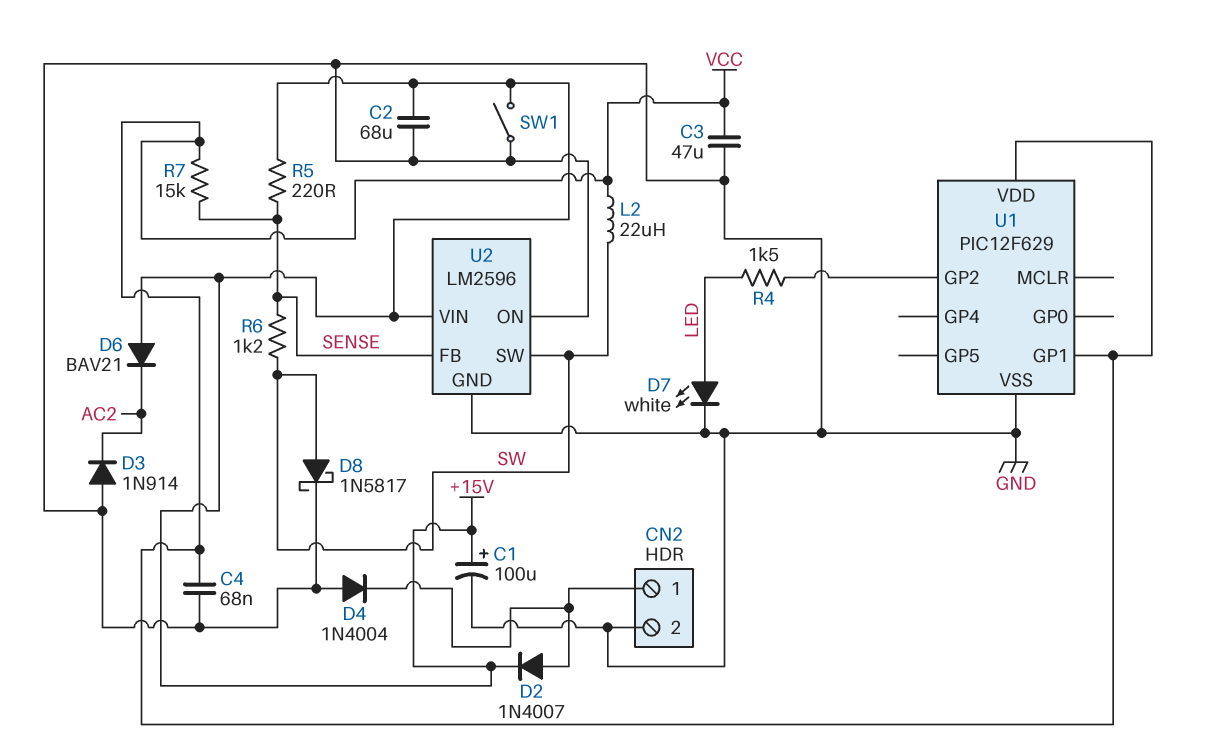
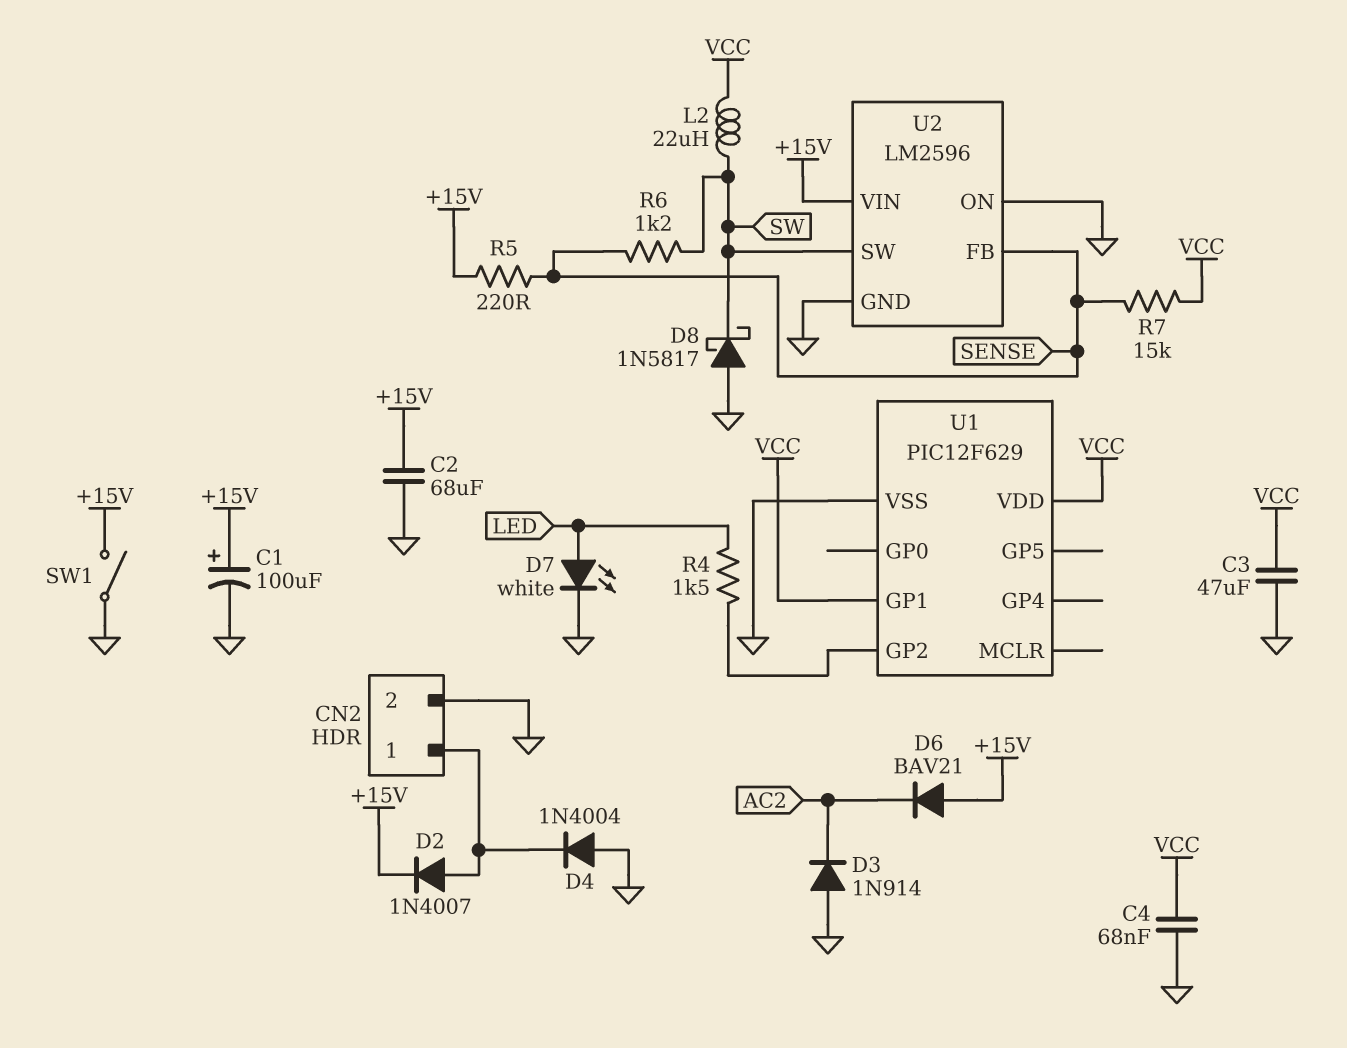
D8: schottky 1N5817 (A SW, K GND) -> schottky 1N5817 (A GND, K SW)

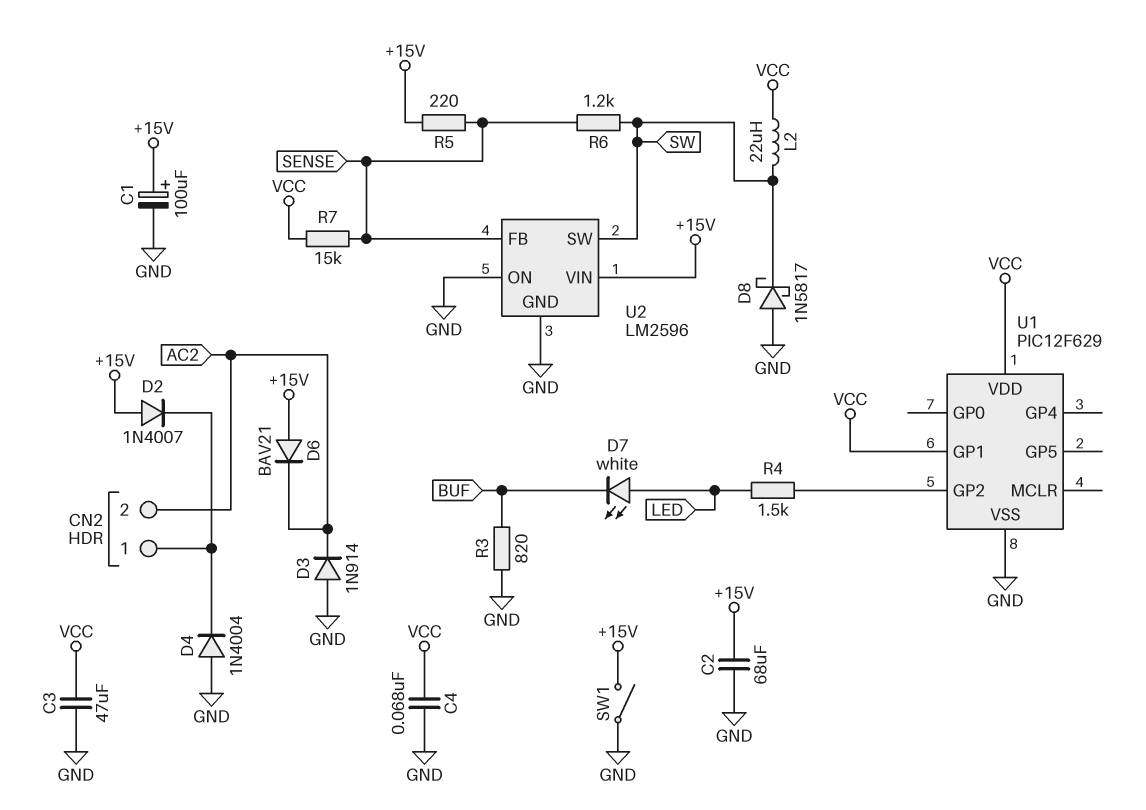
CN2 pin 2: GND -> AC2
D2: diode 1N4007 (A CN2/1, K +15V) -> diode 1N4007 (A +15V, K CN2/1)
D7: LED white (A LED, K GND) -> LED white (A LED, K BUF)
R3: none -> 820 (BUF, GND)

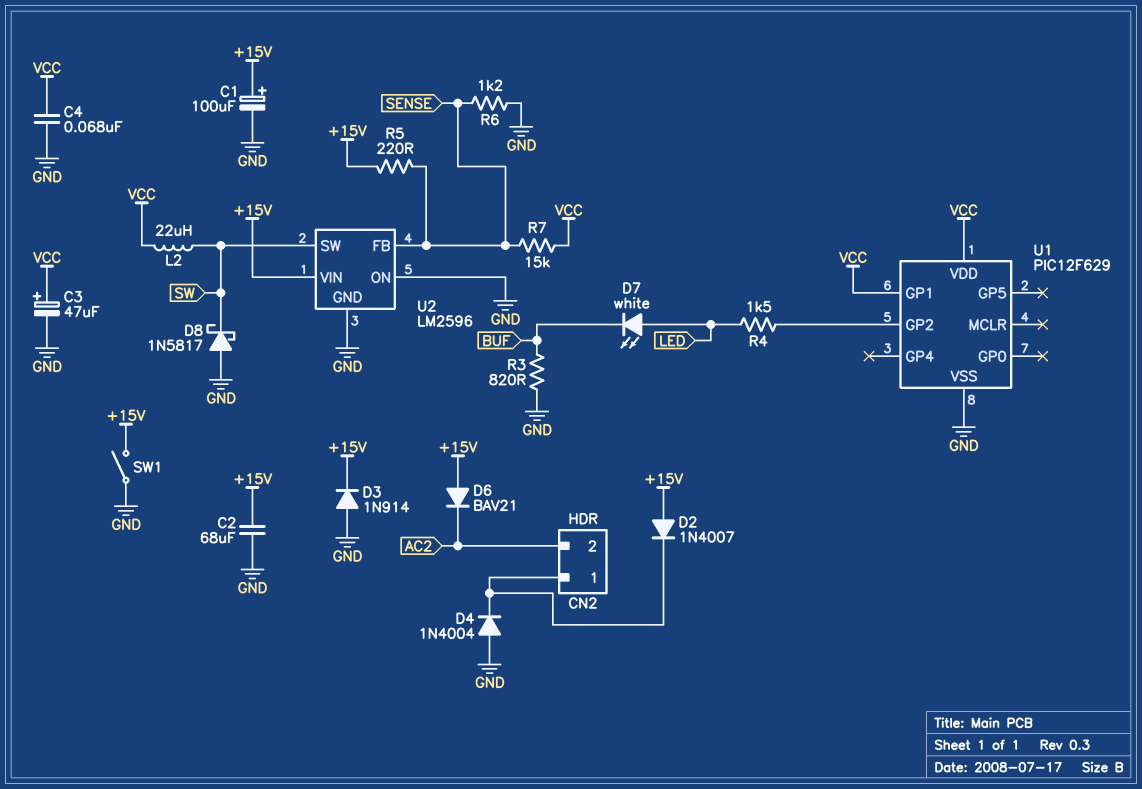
C3: 47uF (GND, VCC) -> 47uF (plus VCC, minus GND)
D3: diode 1N914 (A GND, K AC2) -> diode 1N914 (A GND, K +15V)
R6: 1.2k (SENSE, SW) -> 1.2k (GND, SENSE)

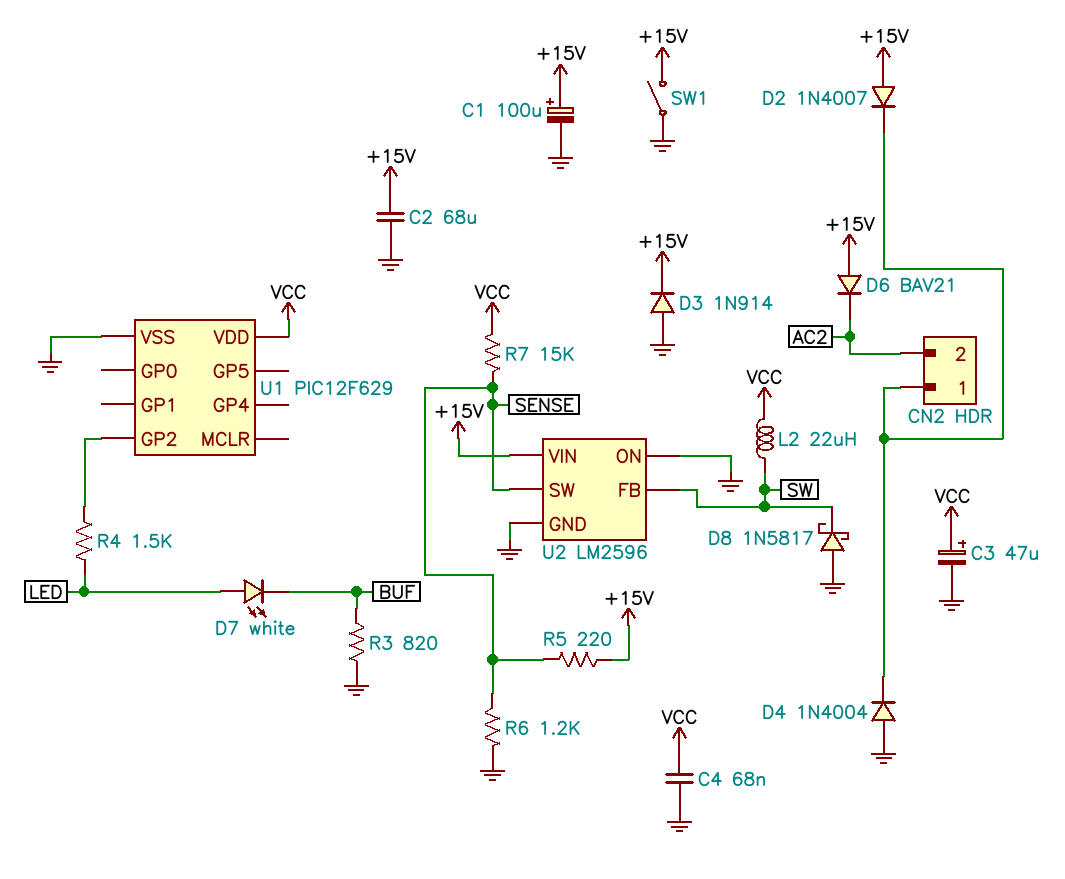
U1 pin GP1: VCC -> none
U2 pin FB: SENSE -> SW
U2 pin SW: SW -> SENSE

